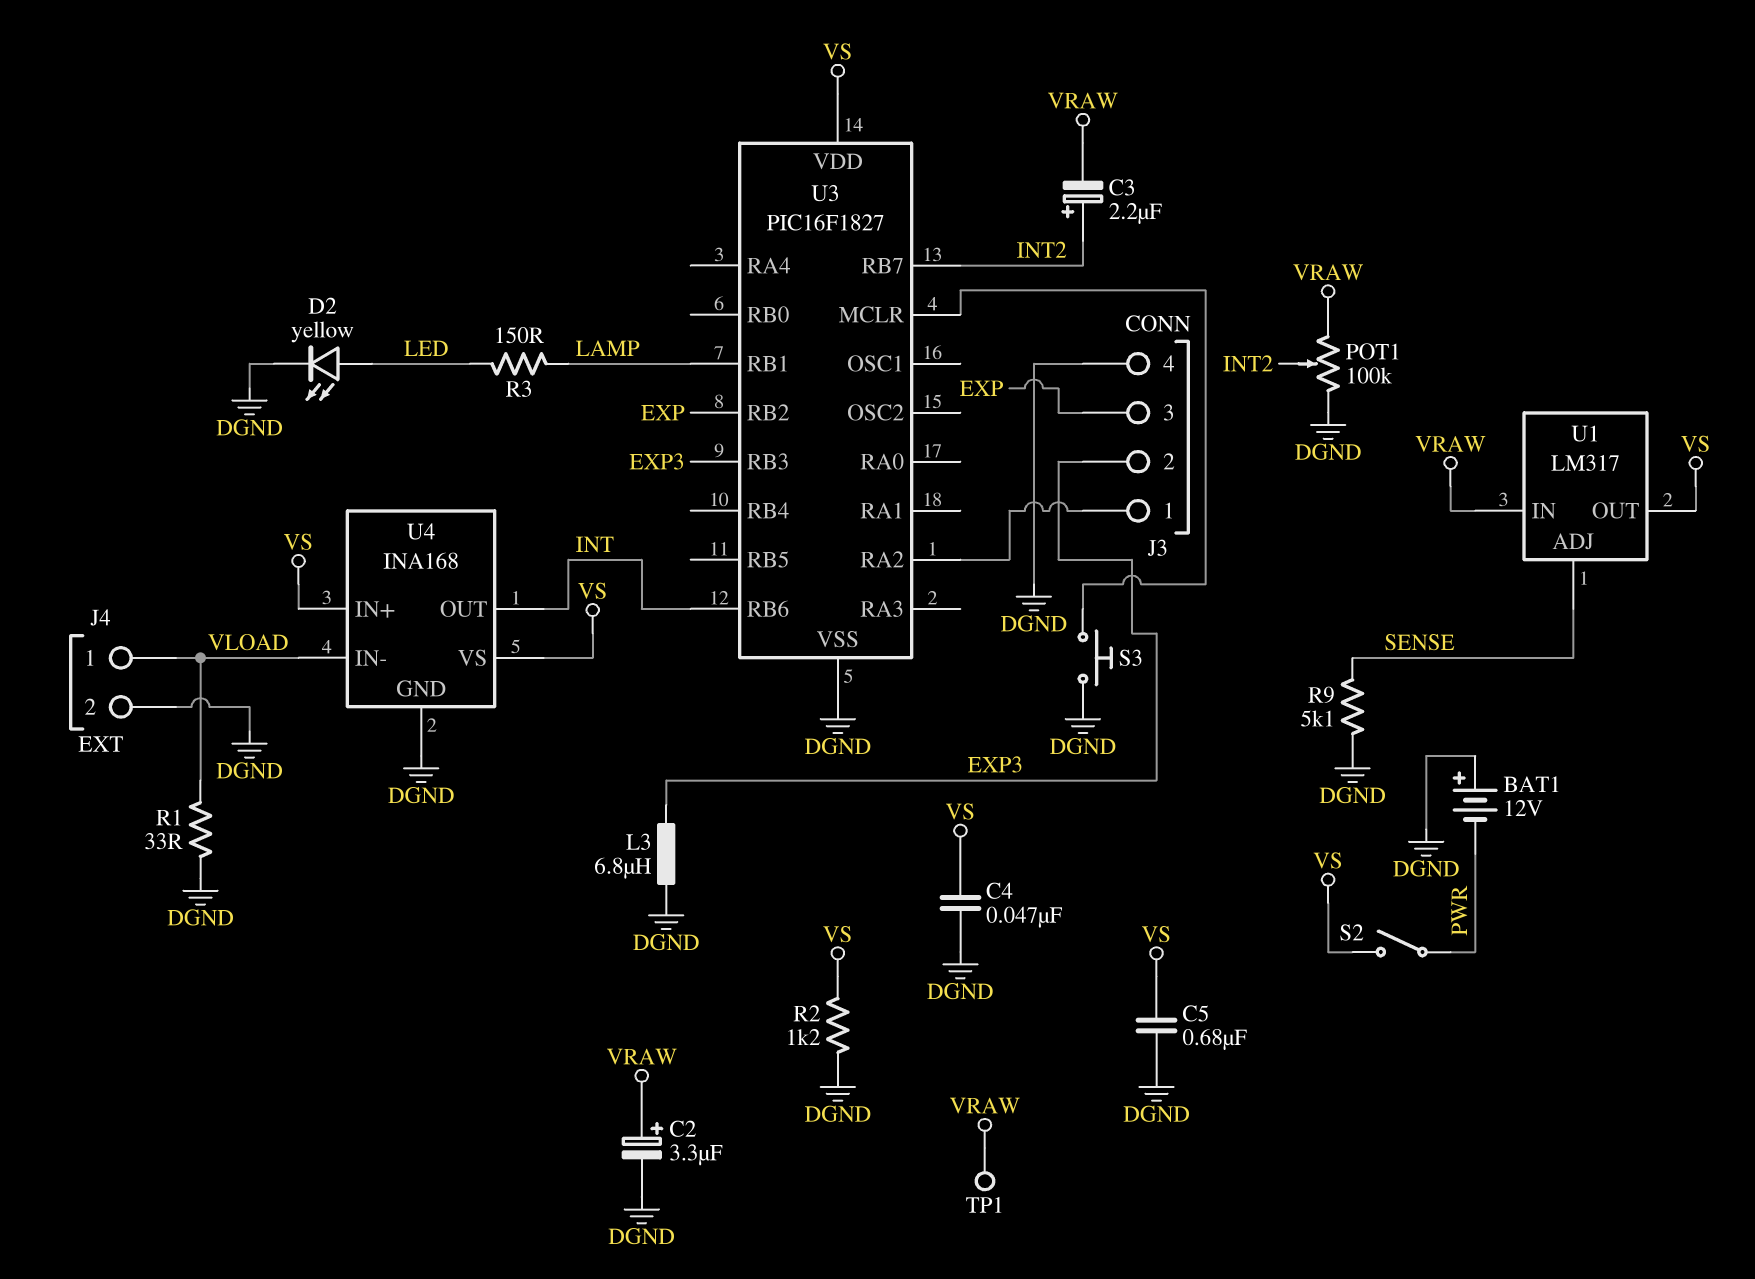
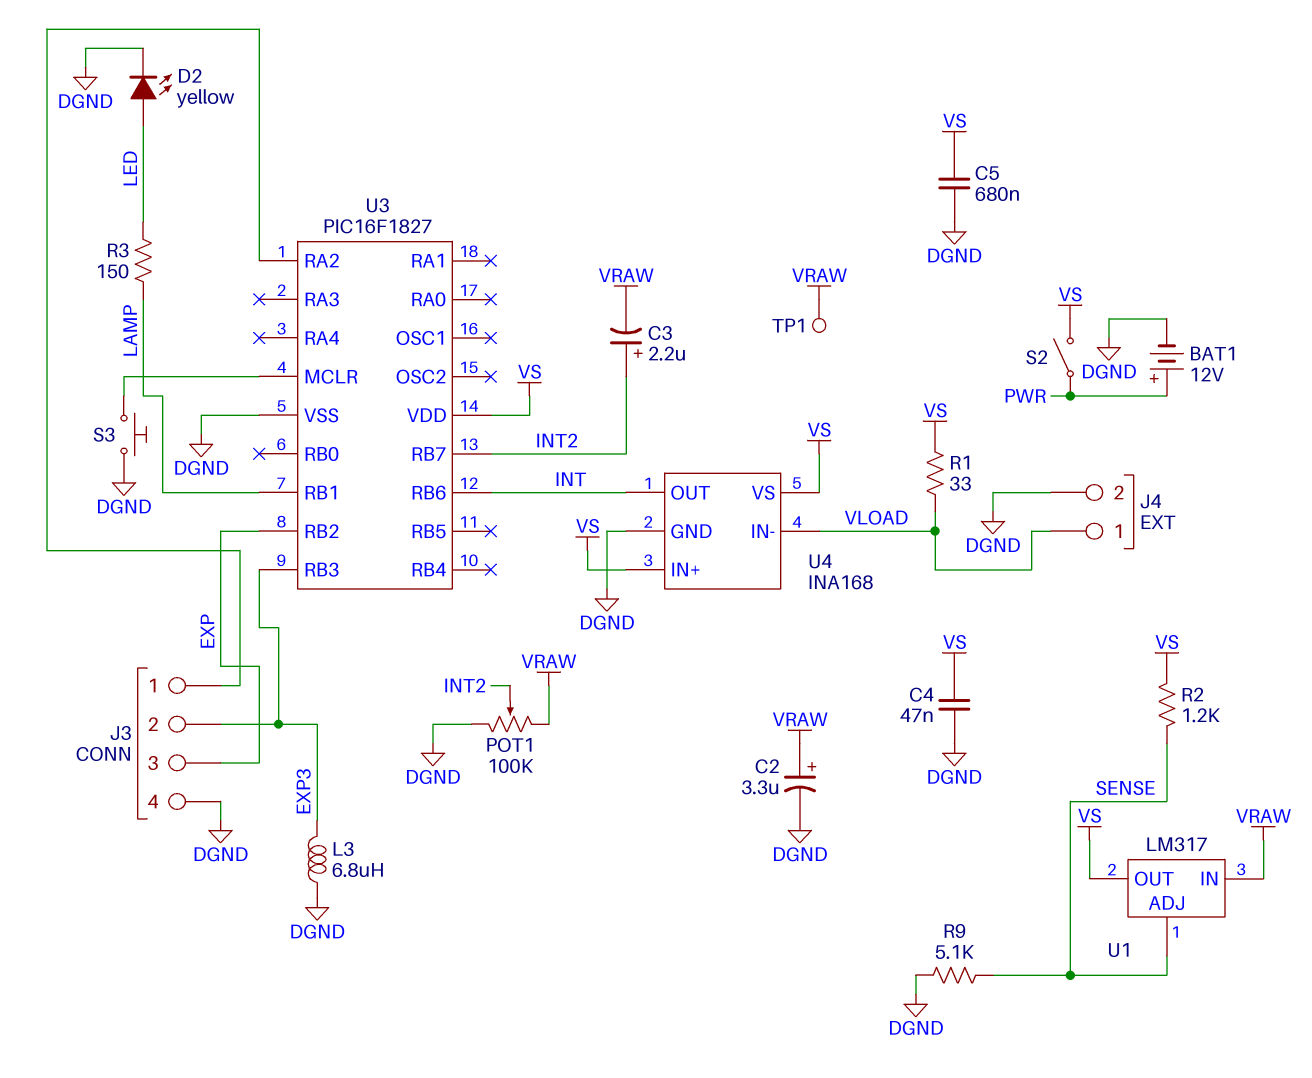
BAT1: 12V (plus DGND, minus PWR) -> 12V (plus PWR, minus DGND)
R1: 33 (DGND, VLOAD) -> 33 (VLOAD, VS)
R2: 1.2k (DGND, VS) -> 1.2k (SENSE, VS)

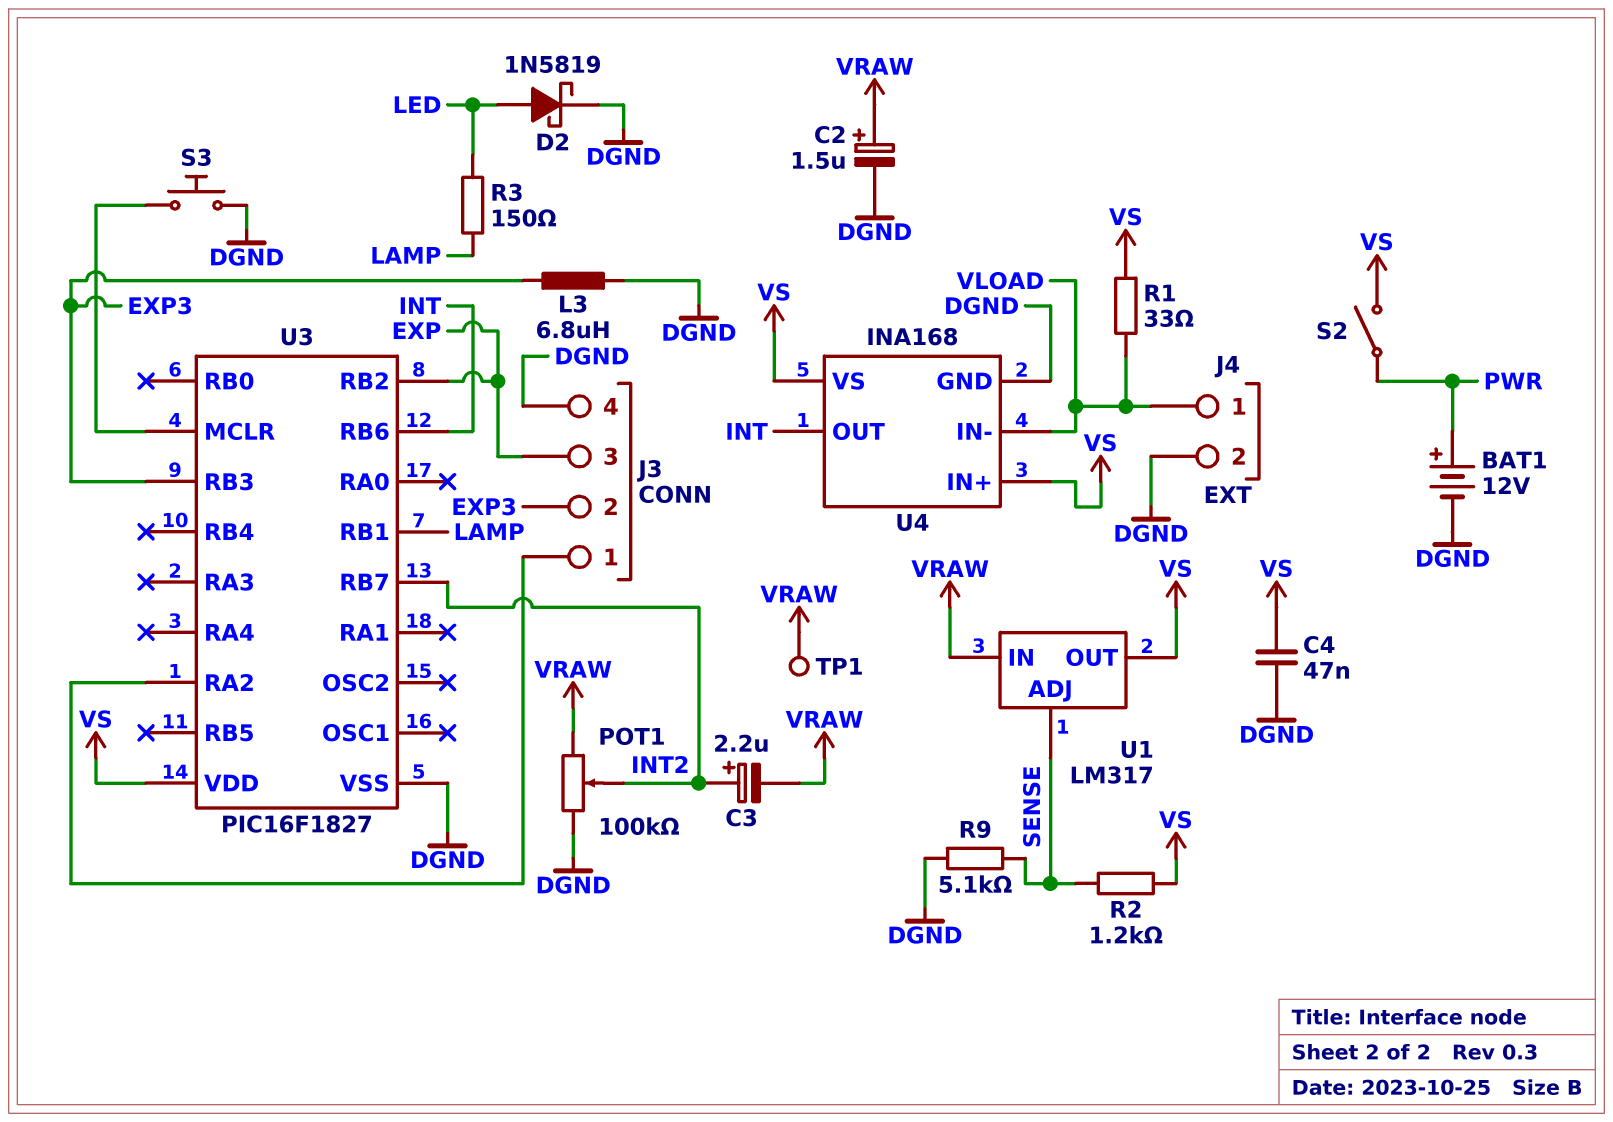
C2: 3.3uF (plus VRAW, minus DGND) -> 1.5uF (plus VRAW, minus DGND)
C5: 680nF (DGND, VS) -> none
D2: LED yellow (A LED, K DGND) -> schottky 1N5819 (A LED, K DGND)

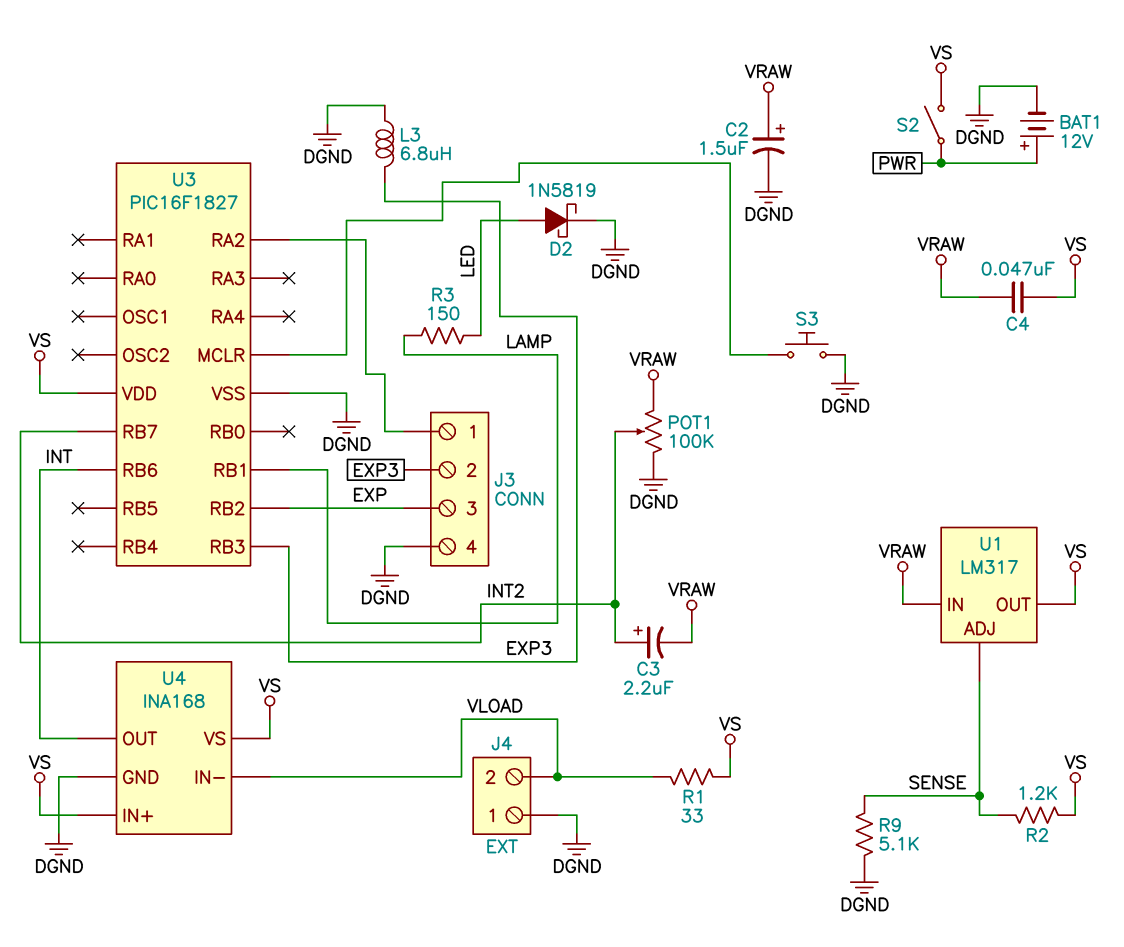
C4: 47nF (DGND, VS) -> 47nF (VRAW, VS)
J4 pin 1: VLOAD -> DGND
J4 pin 2: DGND -> VLOAD
TP1: test point (VRAW) -> none

